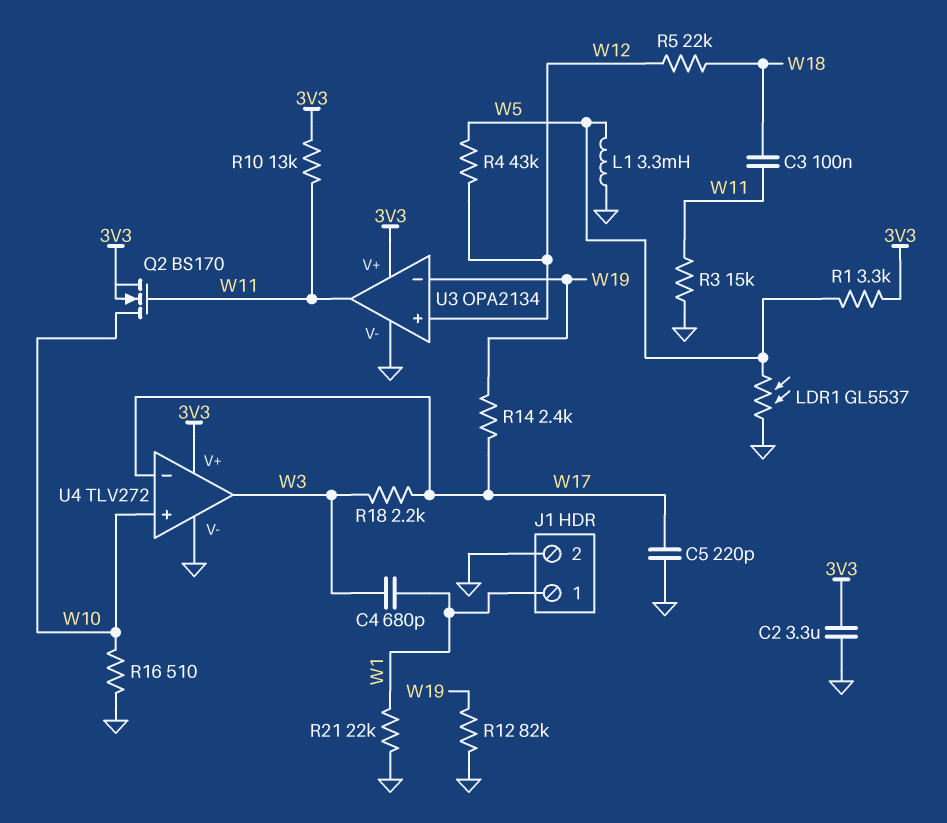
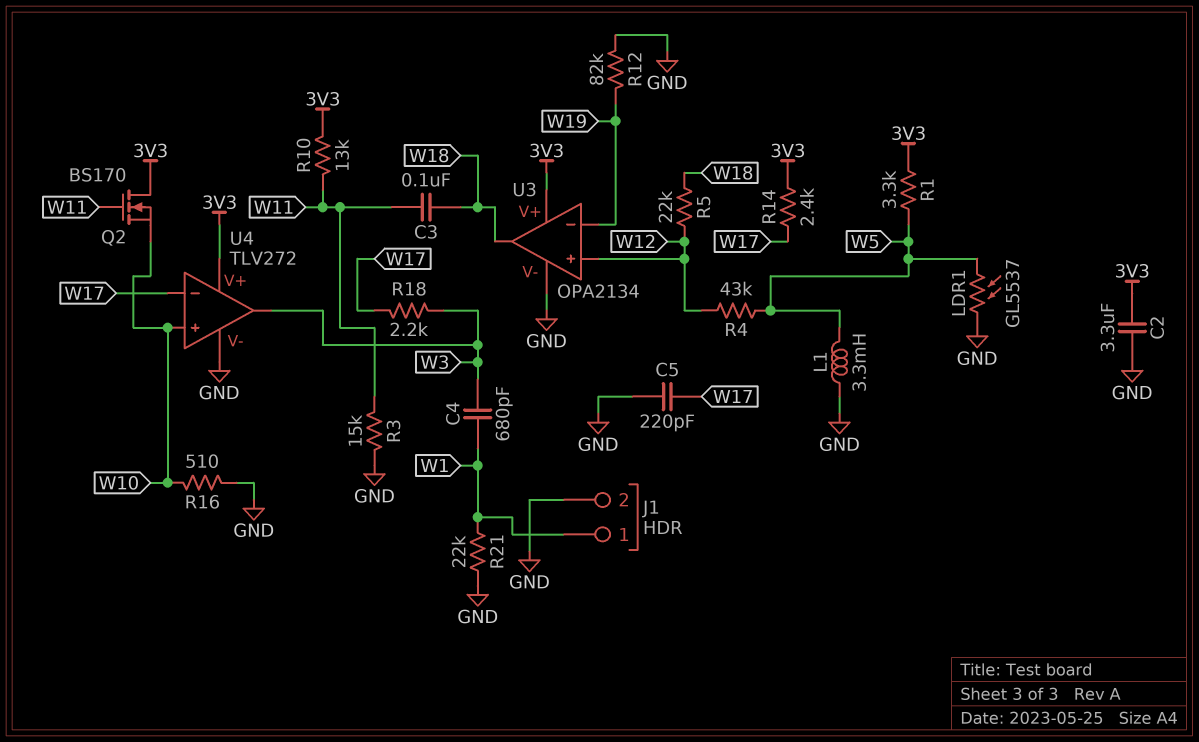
Q2: NMOS BS170 (G W11, D W10, S 3V3) -> NMOS BS170 (G W11, D 3V3, S W10)
R14: 2.4k (W17, W19) -> 2.4k (3V3, W17)
U3 pin out: W11 -> W18

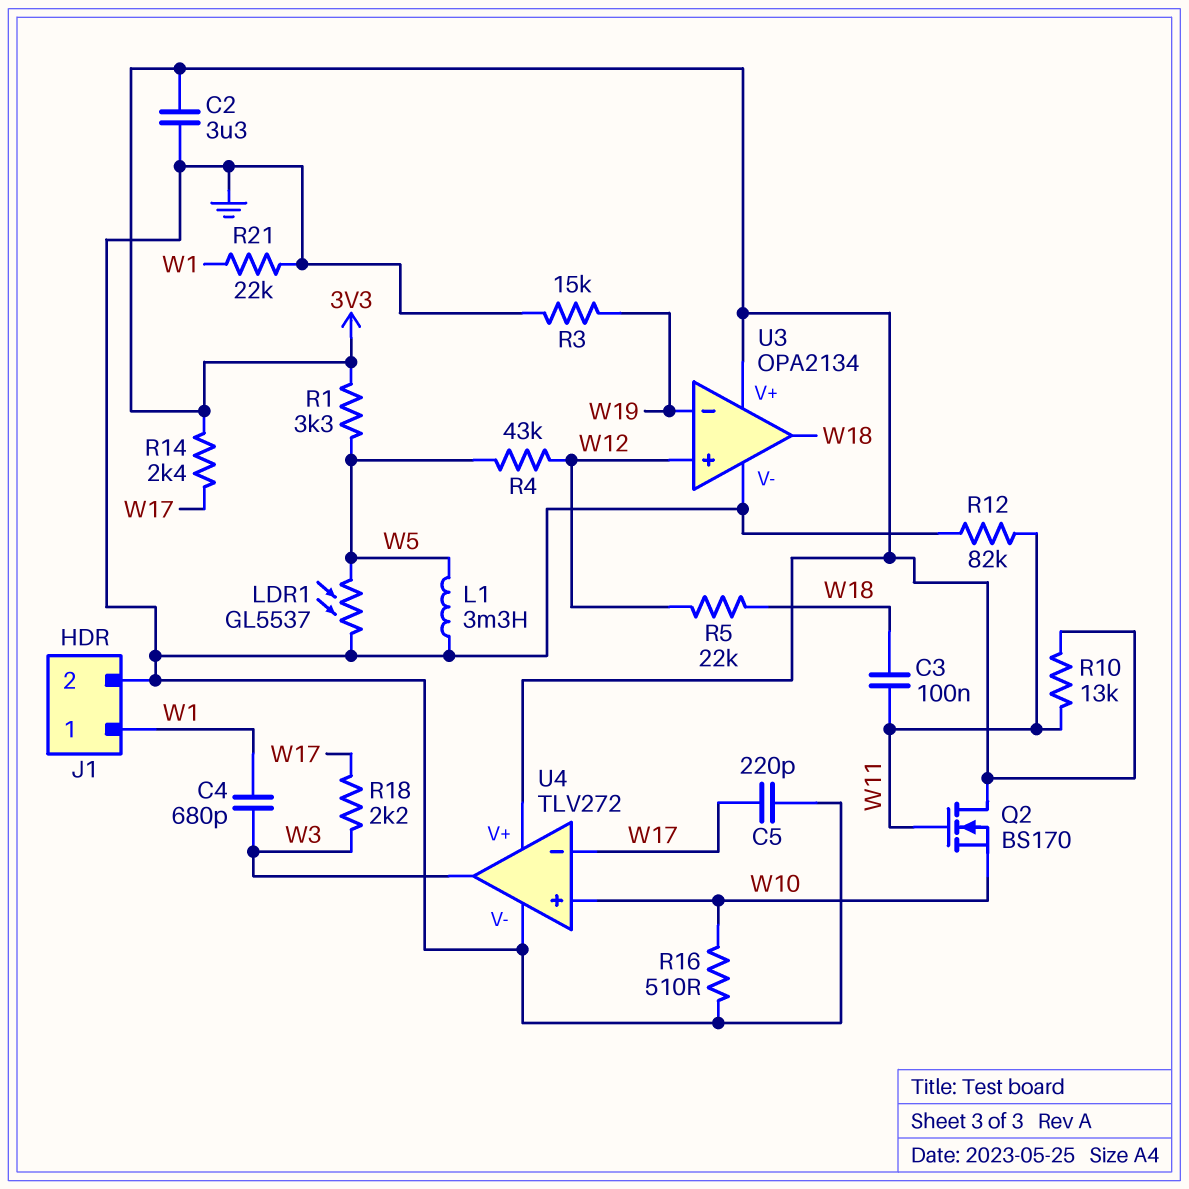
R3: 15k (GND, W11) -> 15k (GND, W19)
R12: 82k (GND, W19) -> 82k (GND, W11)

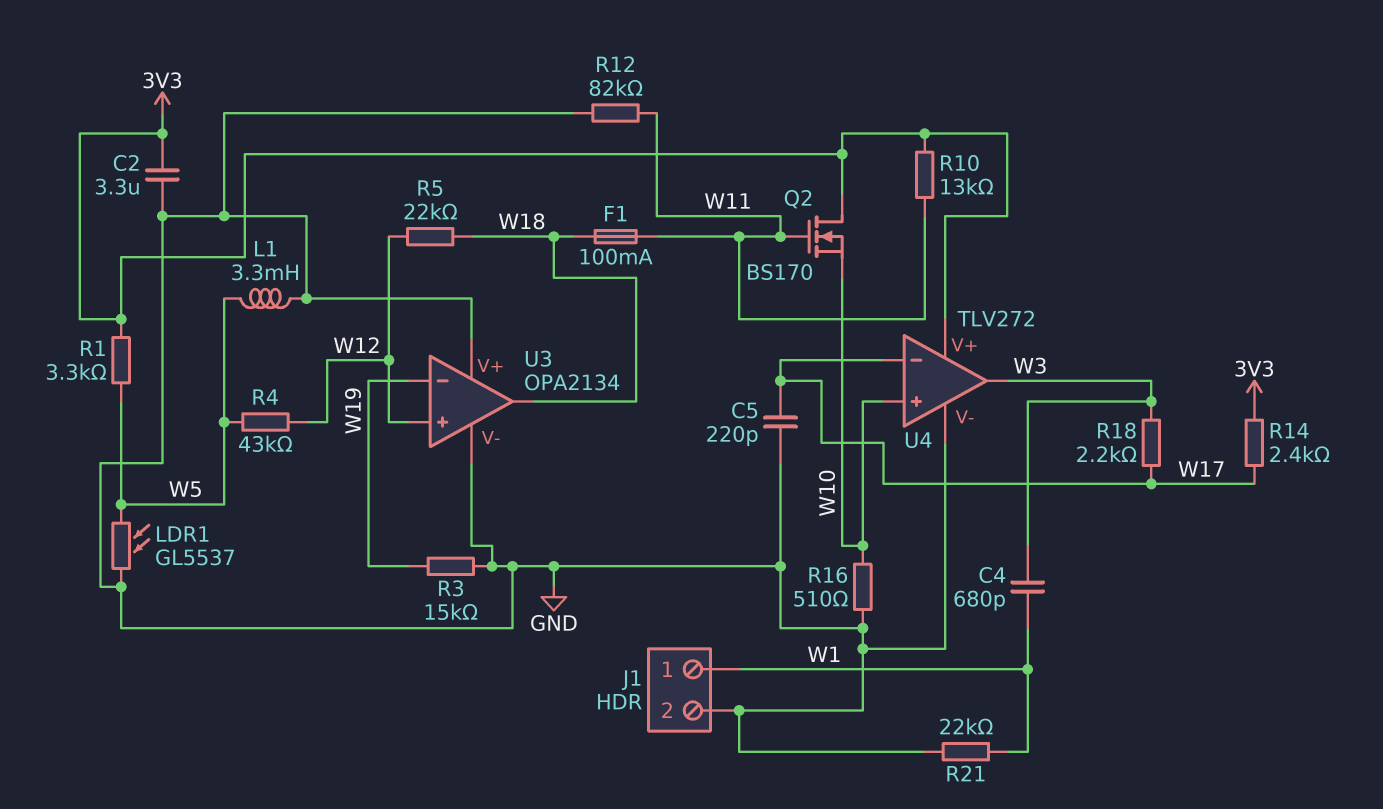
C3: 100nF (W11, W18) -> none
F1: none -> 100mA (W11, W18)
U3 pin V+: 3V3 -> GND

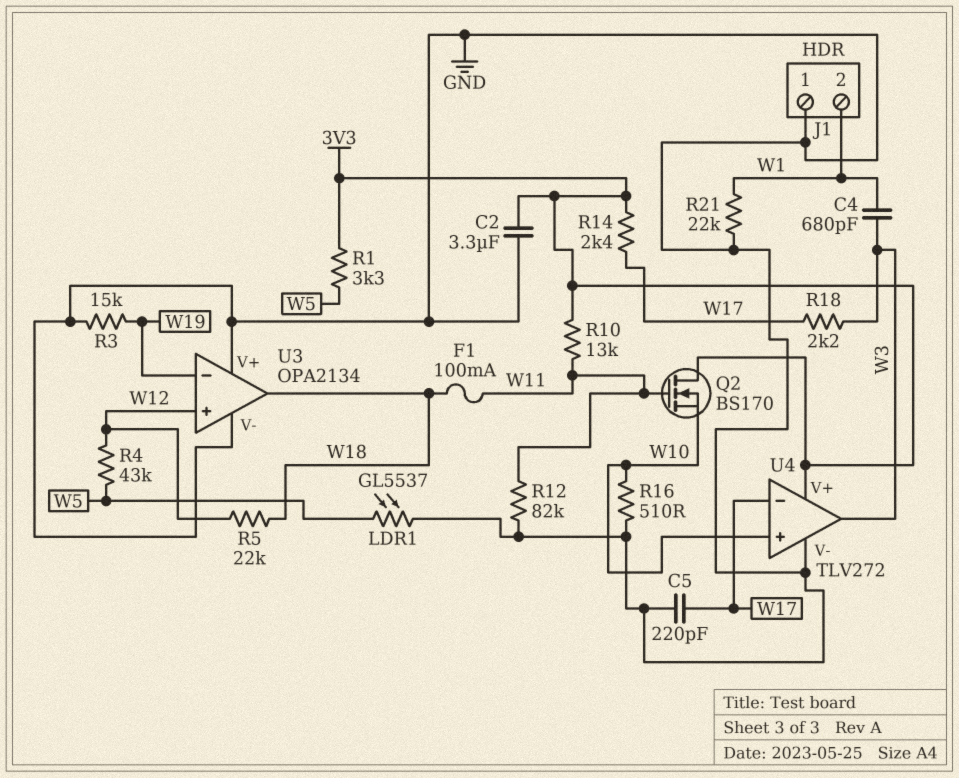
J1 pin 1: W1 -> GND
J1 pin 2: GND -> W1
L1: 3.3mH (GND, W5) -> none

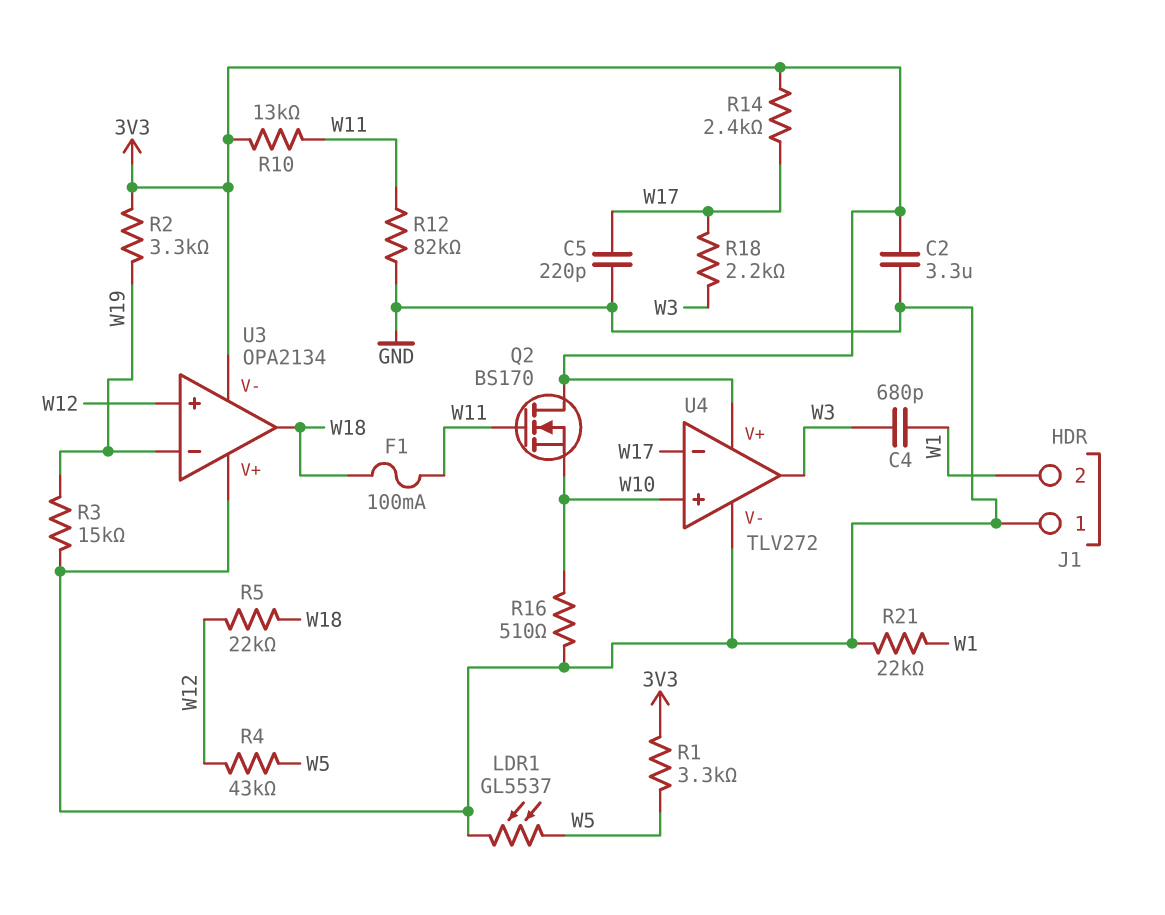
R2: none -> 3.3k (3V3, W19)
U3 pin V-: GND -> 3V3

